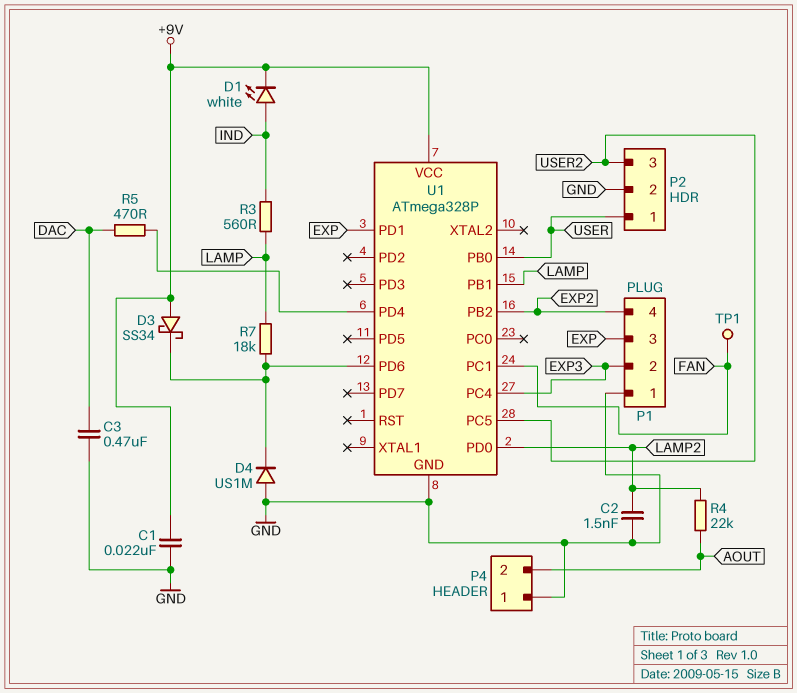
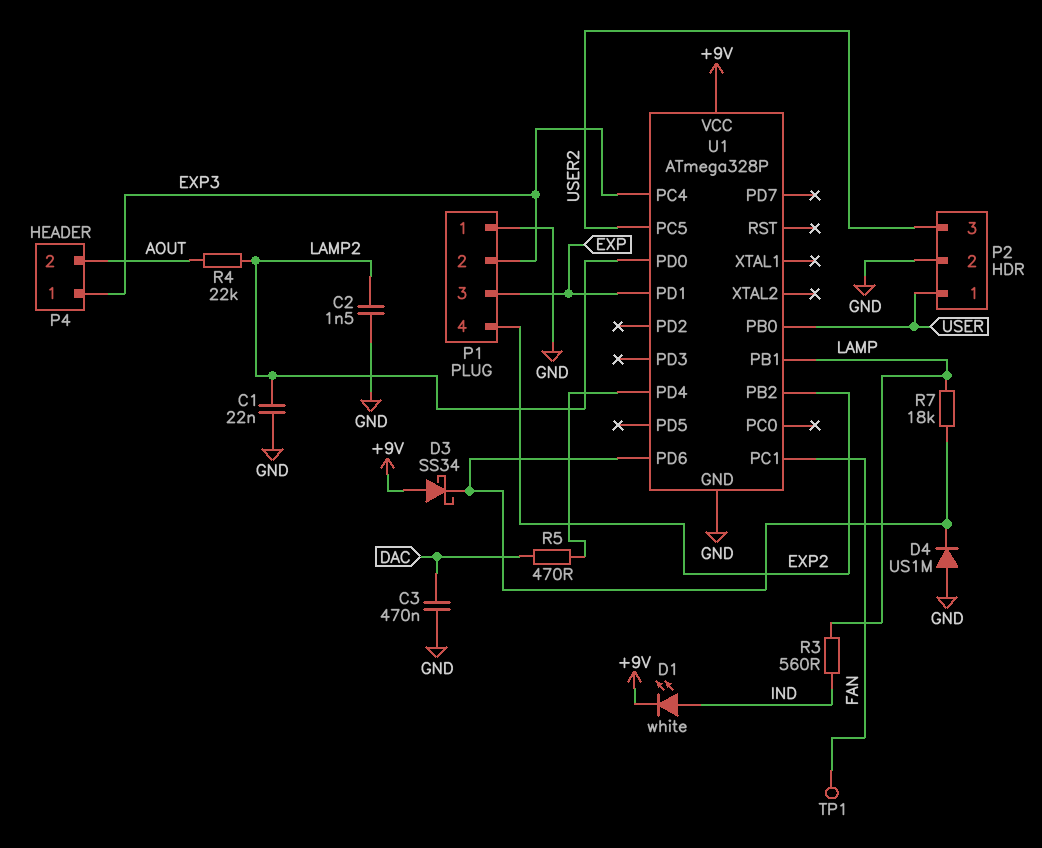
C1: 22nF (+9V, GND) -> 22nF (GND, LAMP2)
P4 pin 1: GND -> EXP3

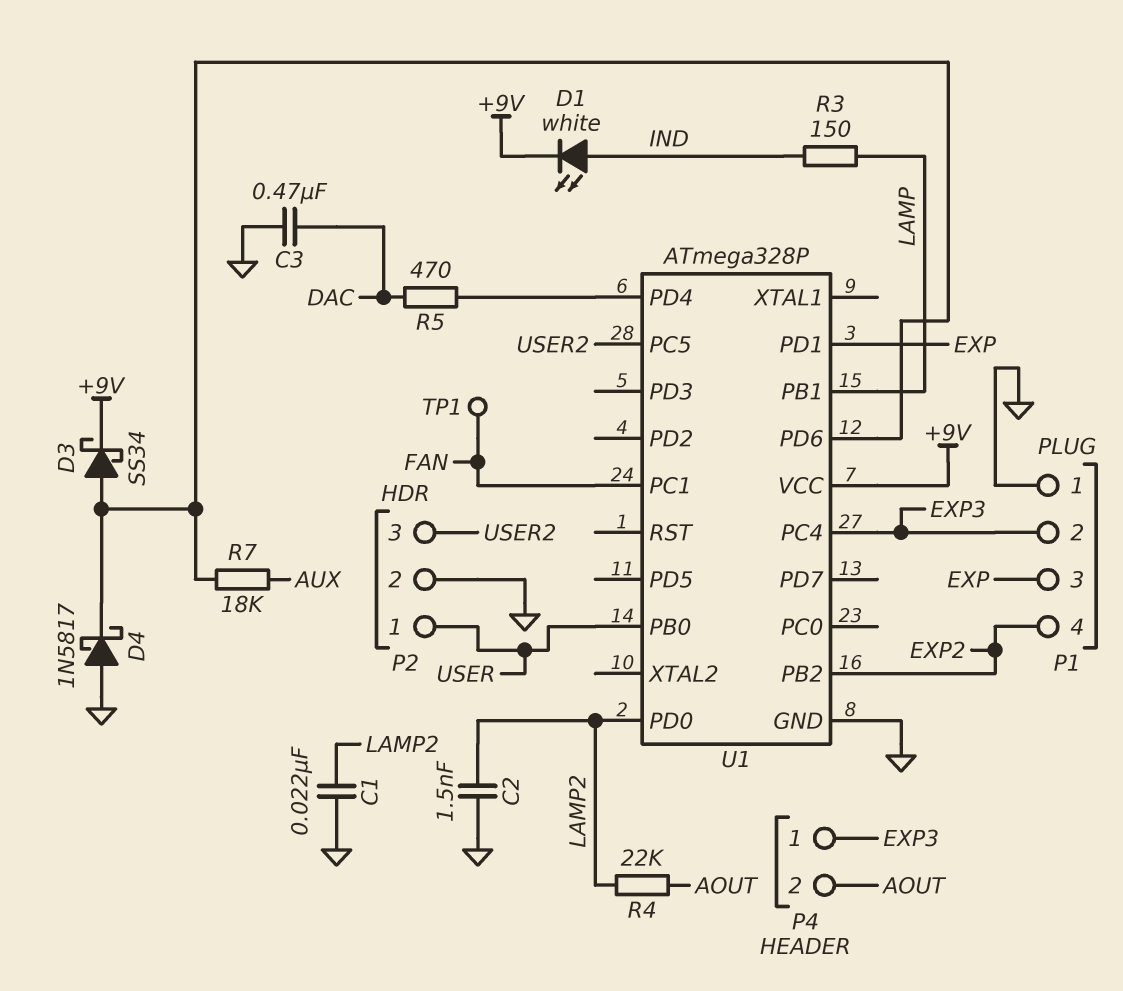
D3: schottky SS34 (A +9V, K U1/PD6) -> schottky SS34 (A U1/PD6, K +9V)
D4: diode US1M (A GND, K U1/PD6) -> schottky 1N5817 (A GND, K U1/PD6)
R3: 560 (IND, LAMP) -> 150 (IND, LAMP)
R7: 18k (LAMP, U1/PD6) -> 18k (AUX, U1/PD6)

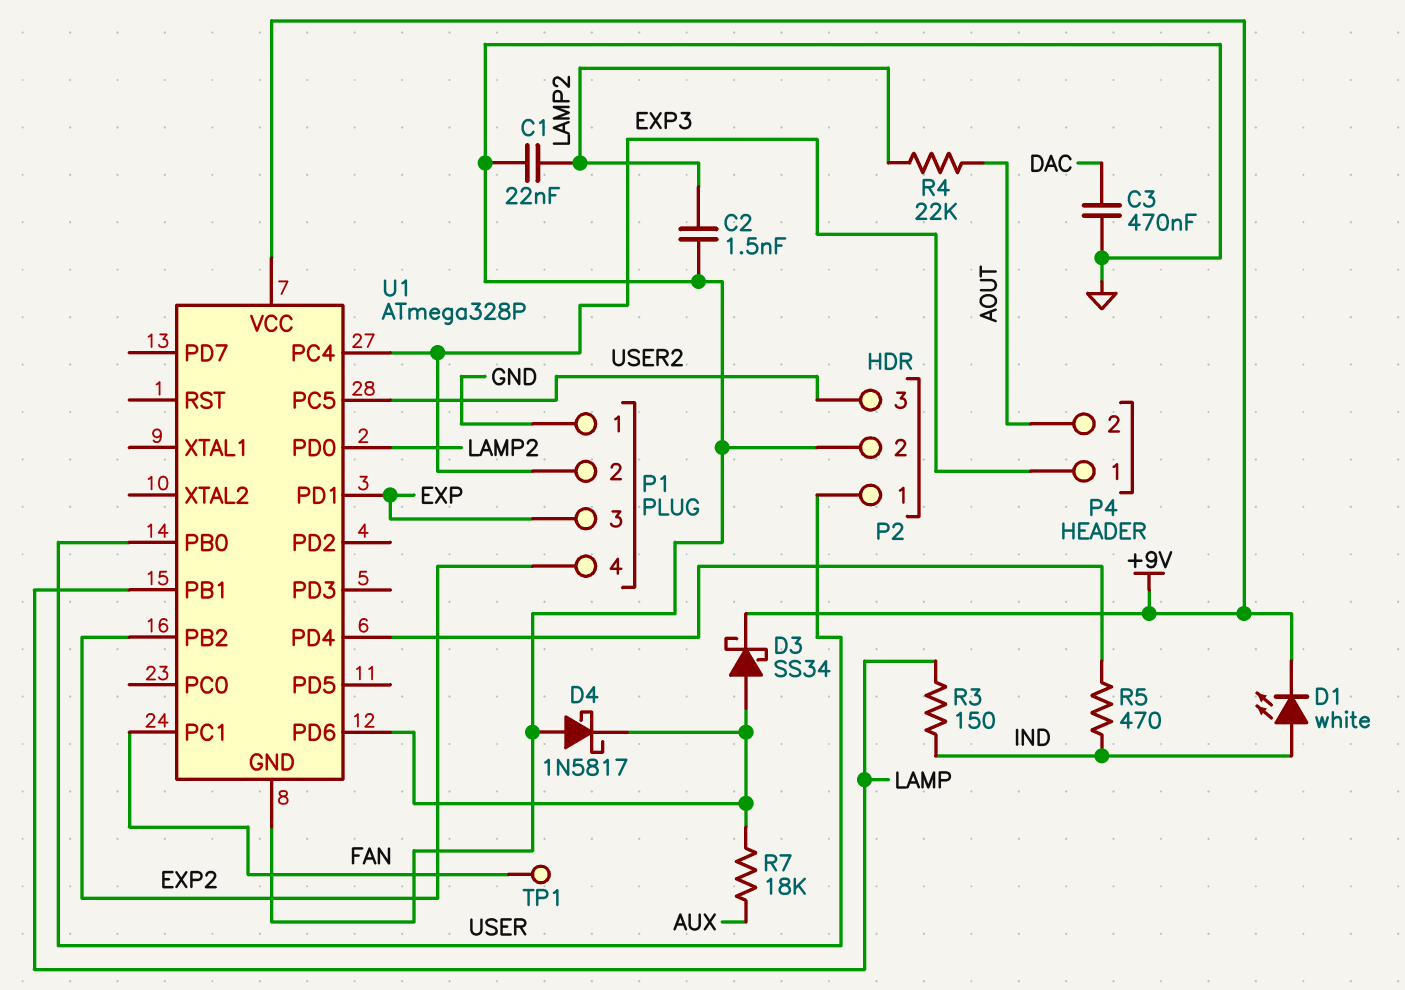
R5: 470 (DAC, U1/PD4) -> 470 (IND, U1/PD4)

